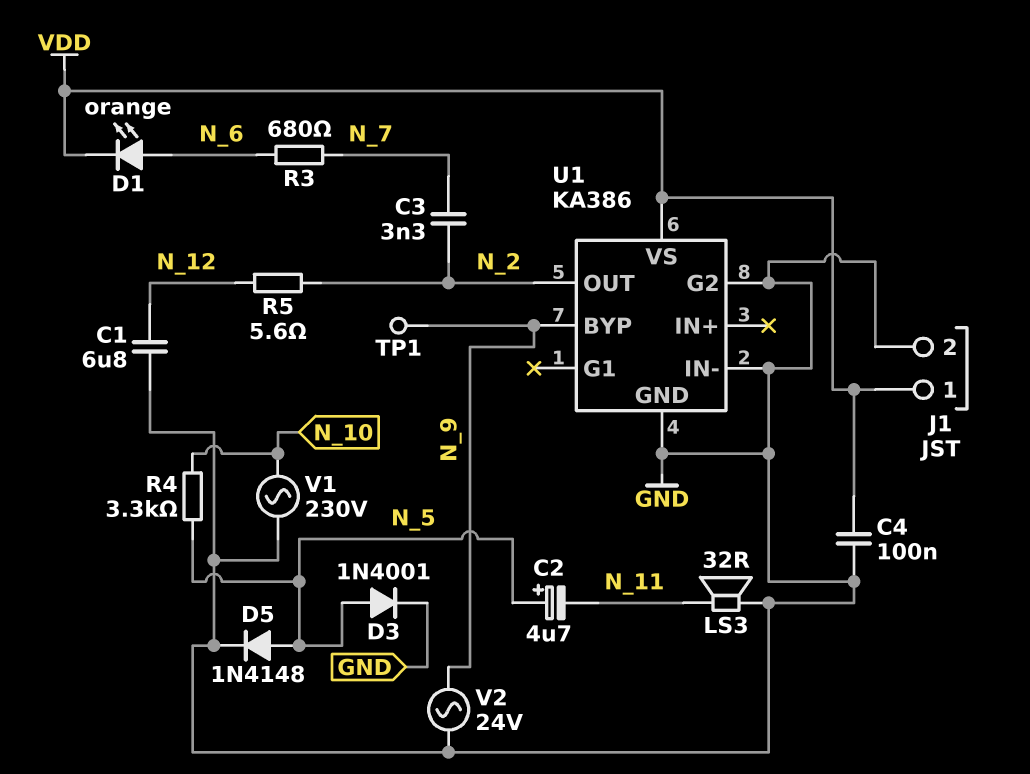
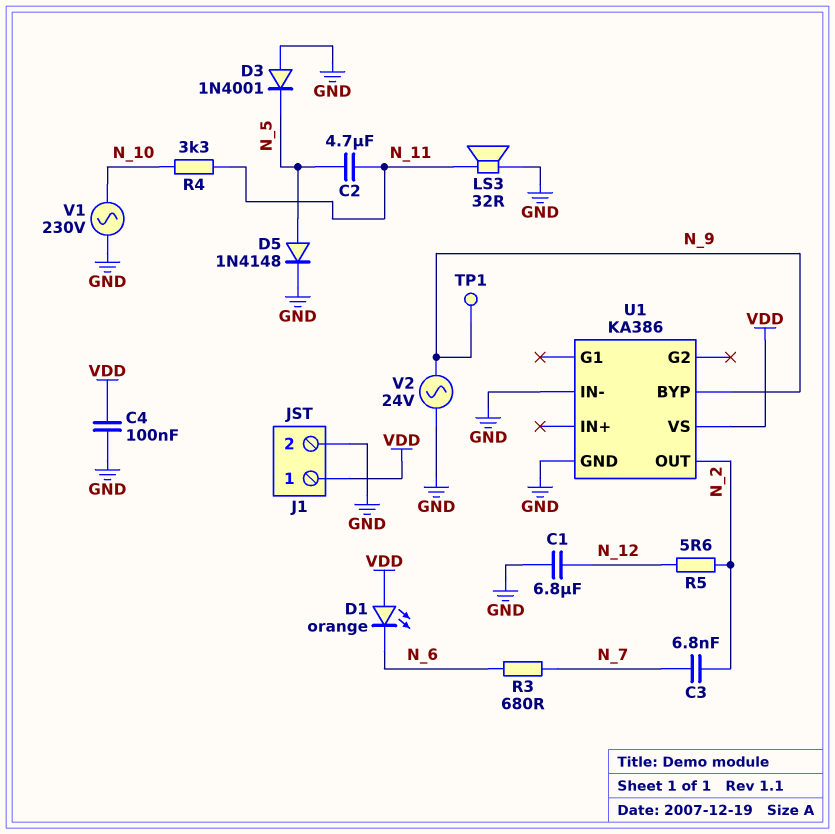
C2: 4.7uF (plus N_5, minus N_11) -> 4.7uF (N_5, N_11)
C3: 3.3nF (N_2, N_7) -> 6.8nF (N_2, N_7)
D1: LED orange (A N_6, K VDD) -> LED orange (A VDD, K N_6)
D3: diode 1N4001 (A N_5, K GND) -> diode 1N4001 (A GND, K N_5)
R4: 3.3k (N_5, N_10) -> 3.3k (N_10, N_11)
U1 pin G2: GND -> none

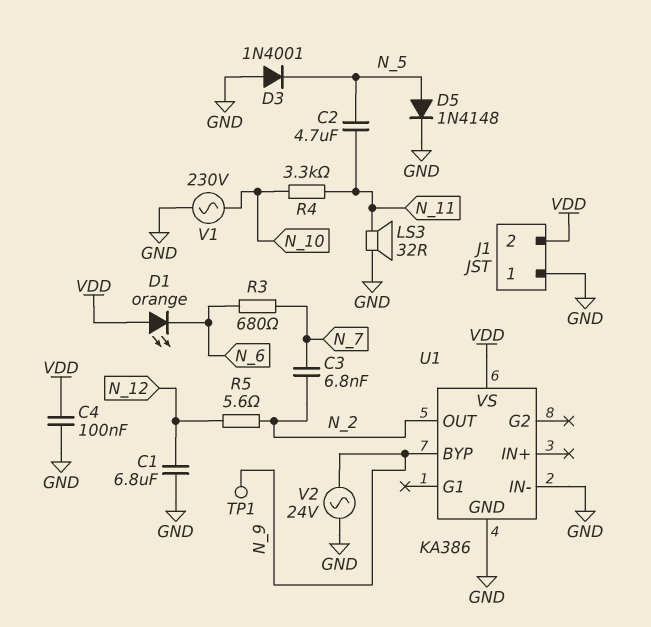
J1 pin 1: VDD -> GND
J1 pin 2: GND -> VDD

